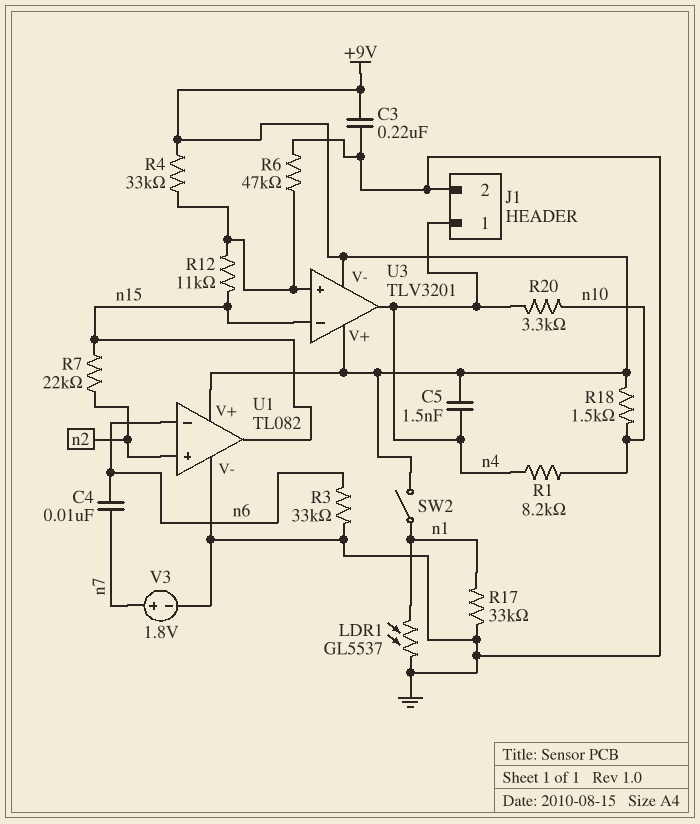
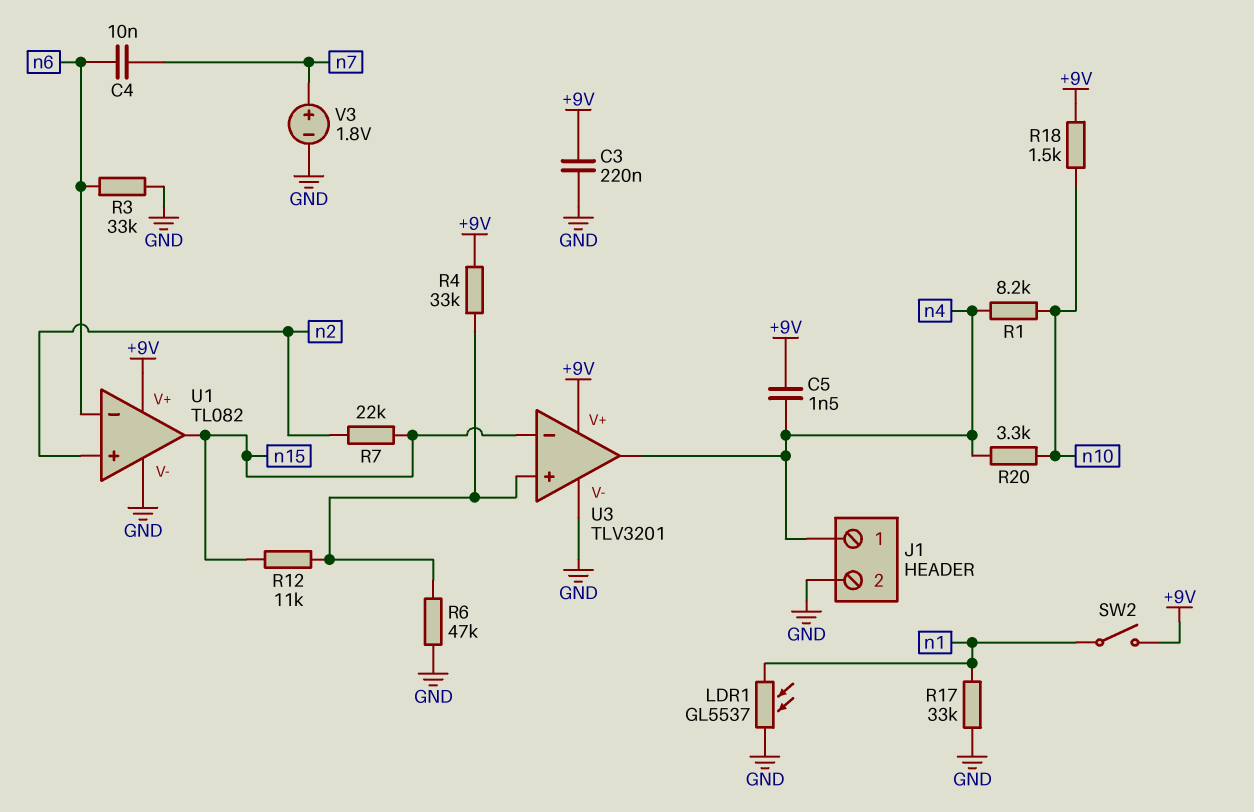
U3 pin V-: +9V -> GND

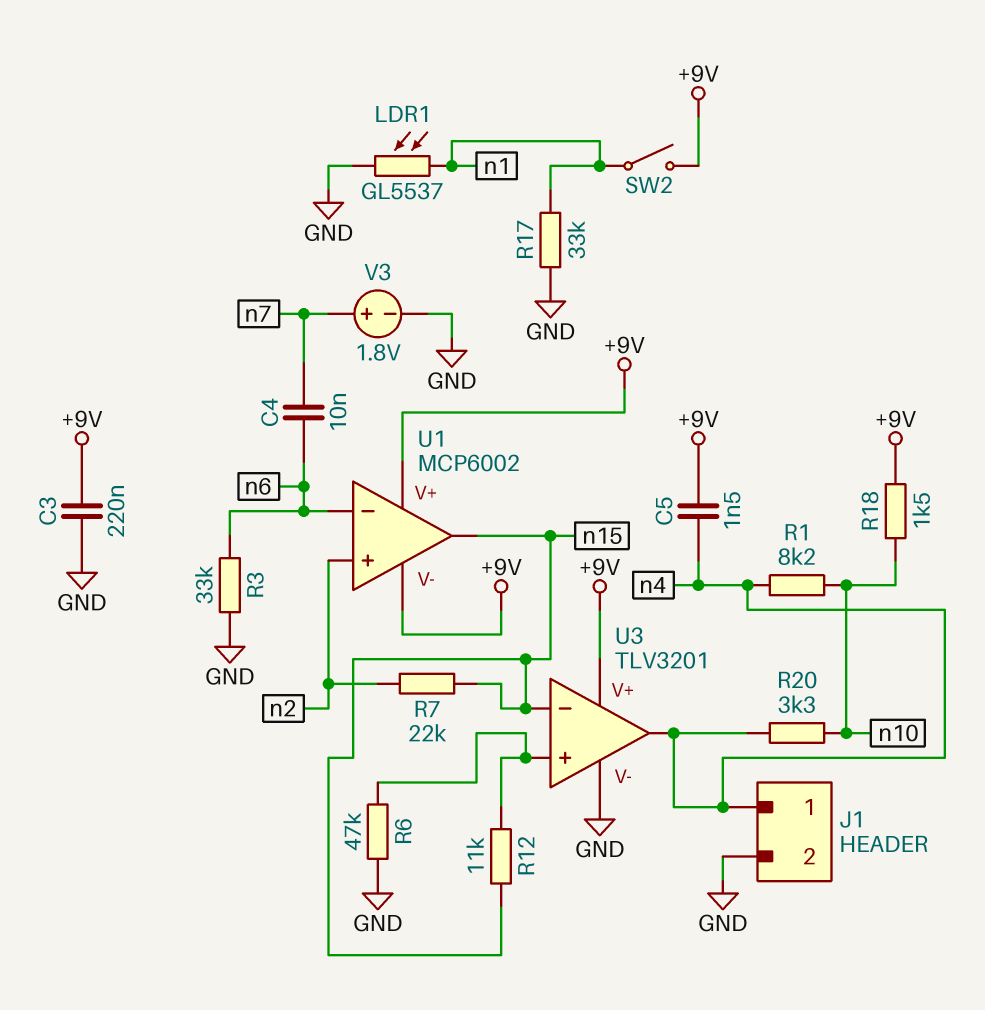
R4: 33k (+9V, U3/in+) -> none
U1: TL082 -> MCP6002
U1 pin V-: GND -> +9V

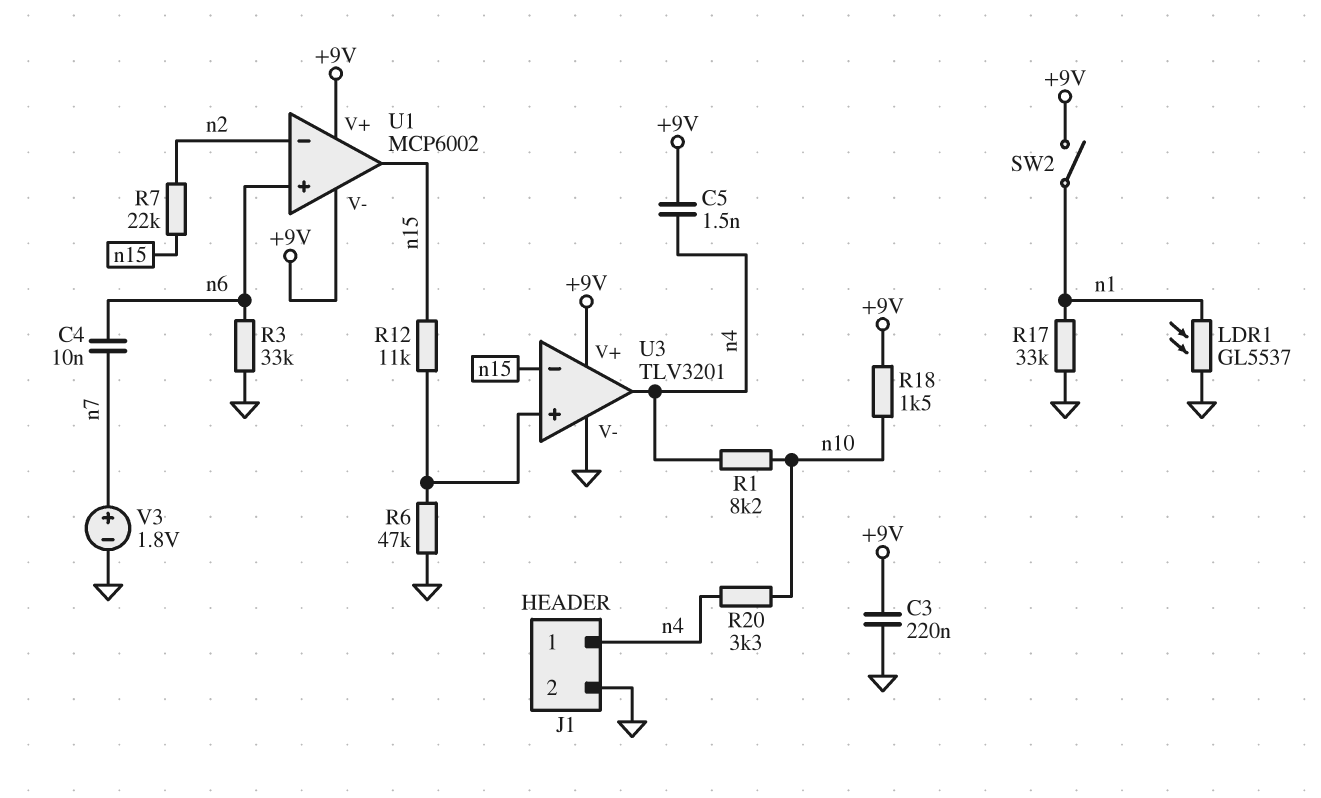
U1 pin in+: n2 -> n6
U1 pin in-: n6 -> n2

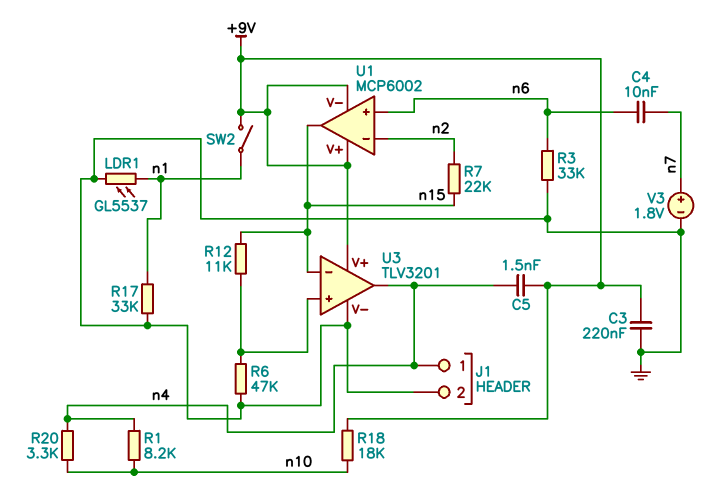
R18: 1.5k (+9V, n10) -> 18k (+9V, n10)

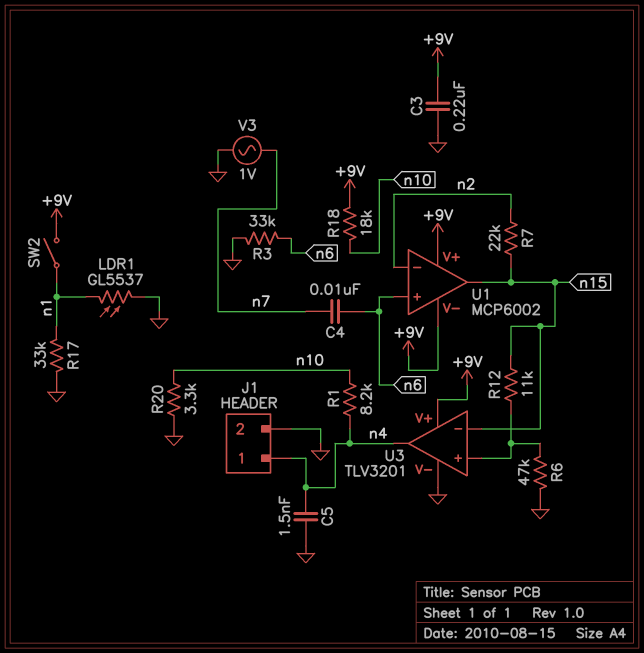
C5: 1.5nF (+9V, n4) -> 1.5nF (GND, n4)
R20: 3.3k (n4, n10) -> 3.3k (GND, n10)
V3: 1.8V (plus n7, minus GND) -> AC 1V (GND, n7)

